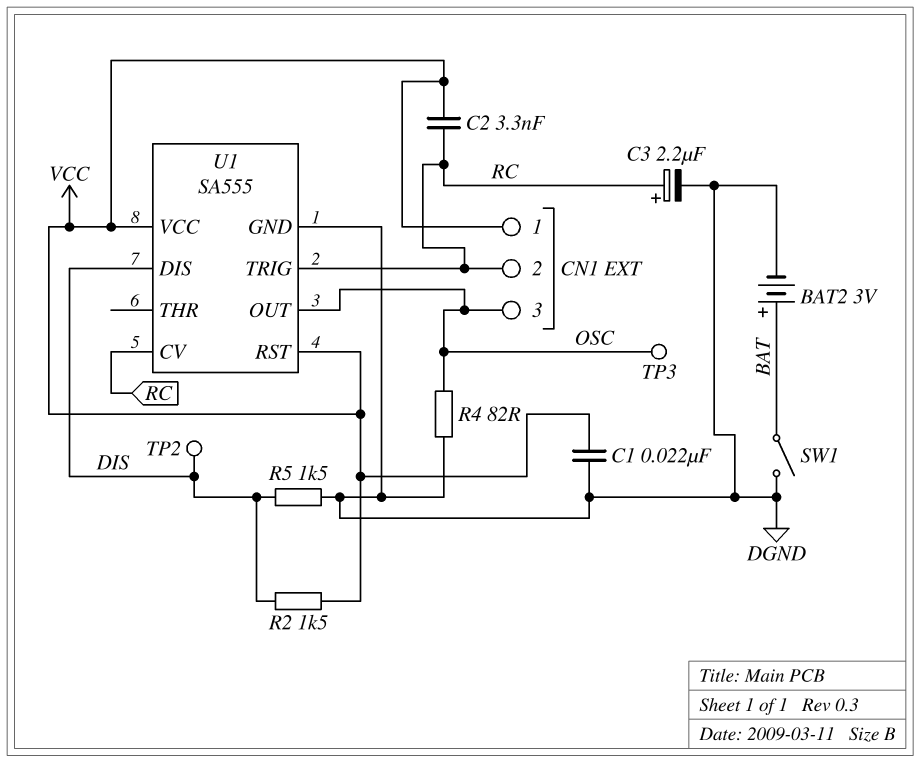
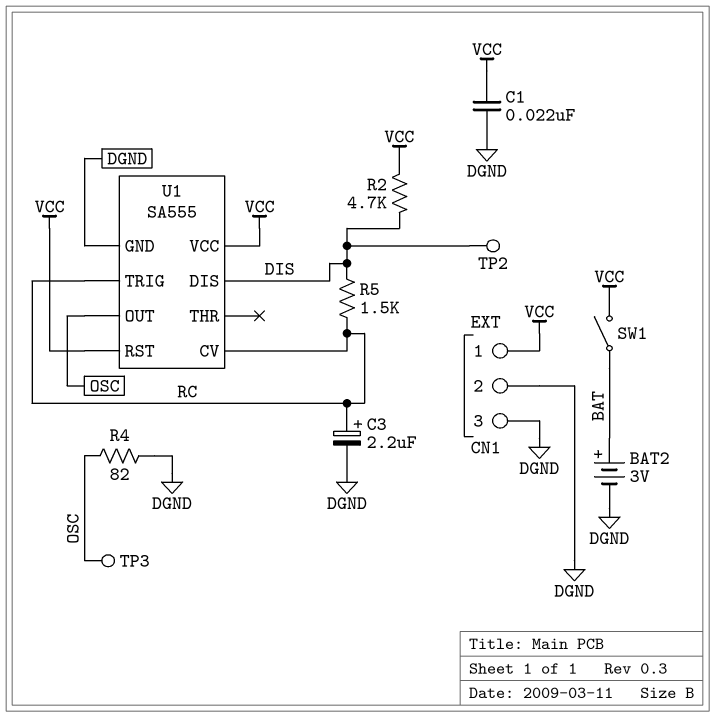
C2: 3.3nF (RC, VCC) -> none
CN1 pin 2: RC -> DGND
CN1 pin 3: OSC -> DGND
R2: 1.5k (DIS, VCC) -> 4.7k (DIS, VCC)
R5: 1.5k (DGND, DIS) -> 1.5k (DIS, RC)
SW1: switch (BAT, DGND) -> switch (BAT, VCC)

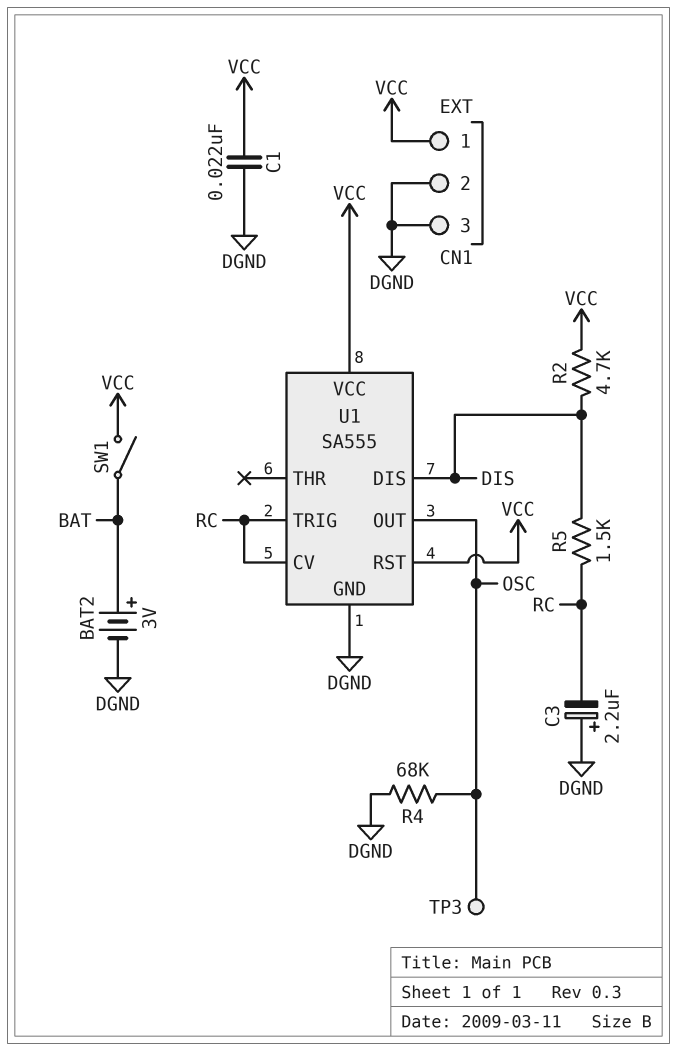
C3: 2.2uF (plus RC, minus DGND) -> 2.2uF (plus DGND, minus RC)
R4: 82 (DGND, OSC) -> 68k (DGND, OSC)
TP2: test point (DIS) -> none

